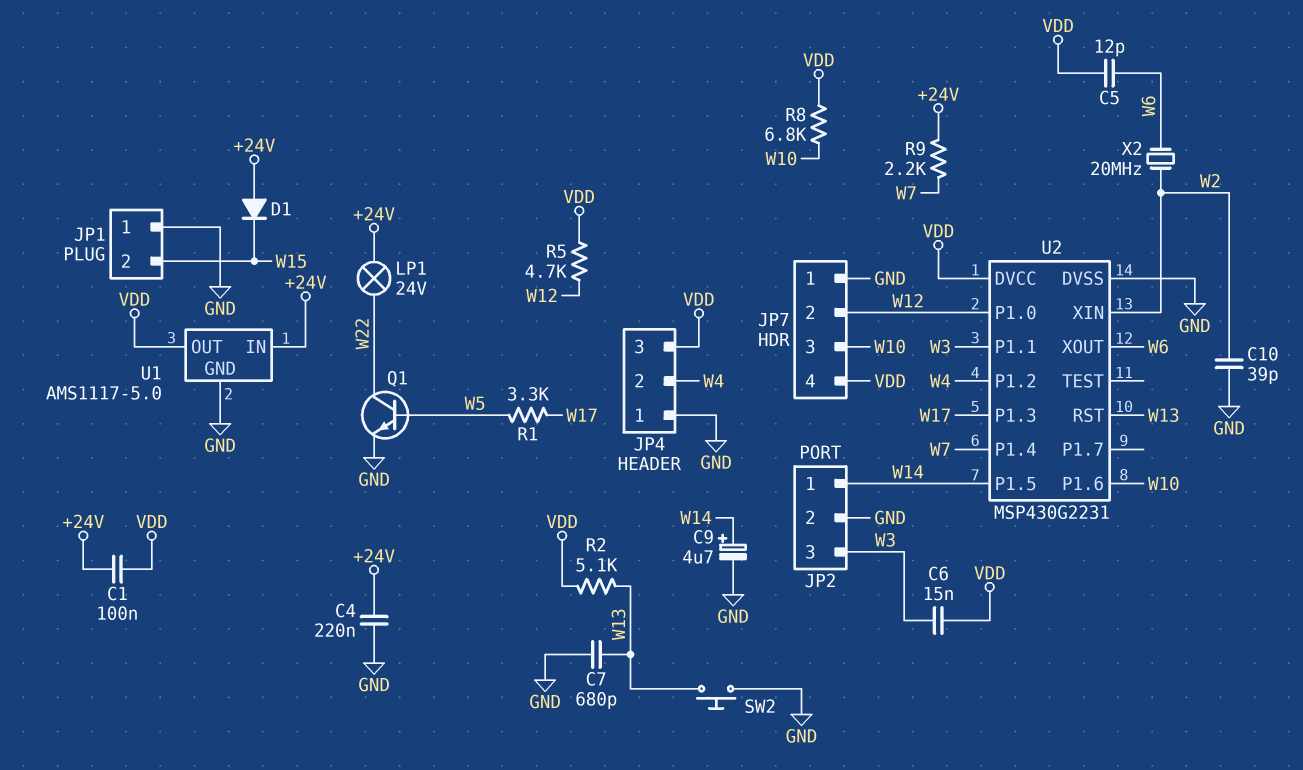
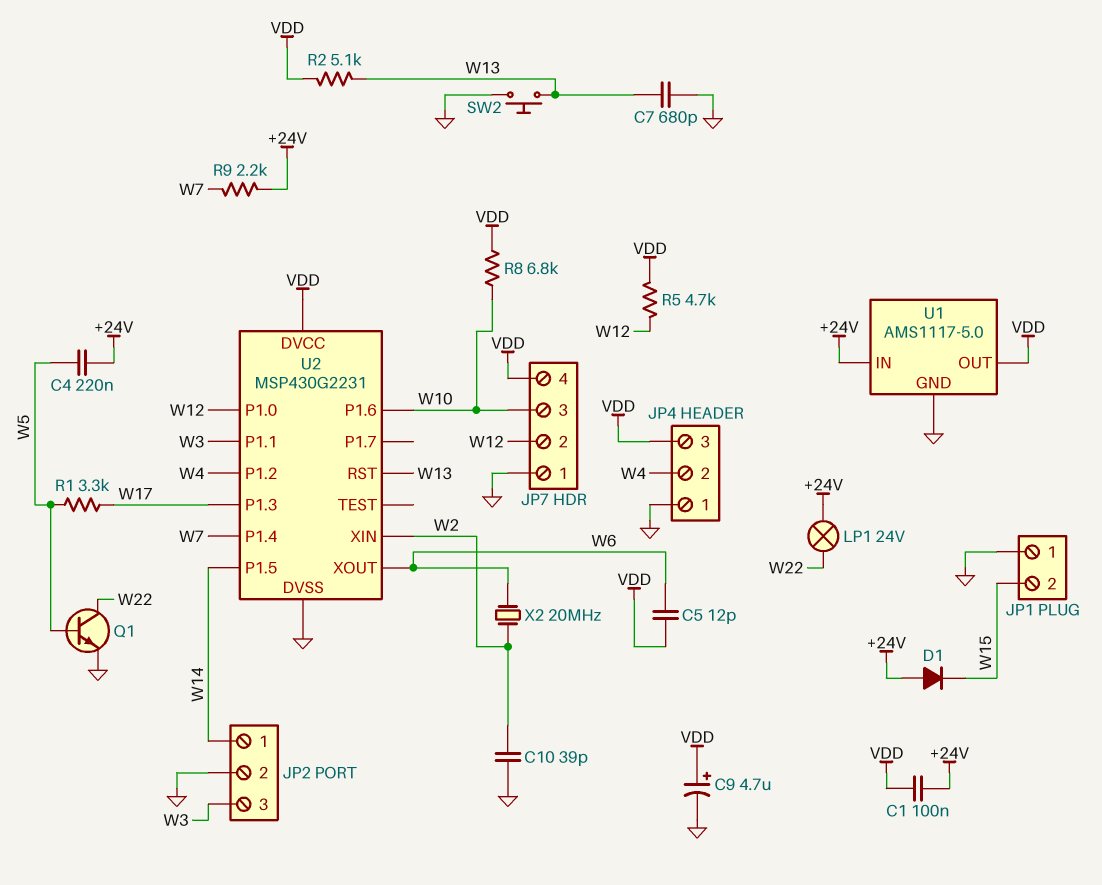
C4: 220nF (+24V, GND) -> 220nF (+24V, W5)
C6: 15nF (VDD, W3) -> none
C9: 4.7uF (plus W14, minus GND) -> 4.7uF (plus VDD, minus GND)

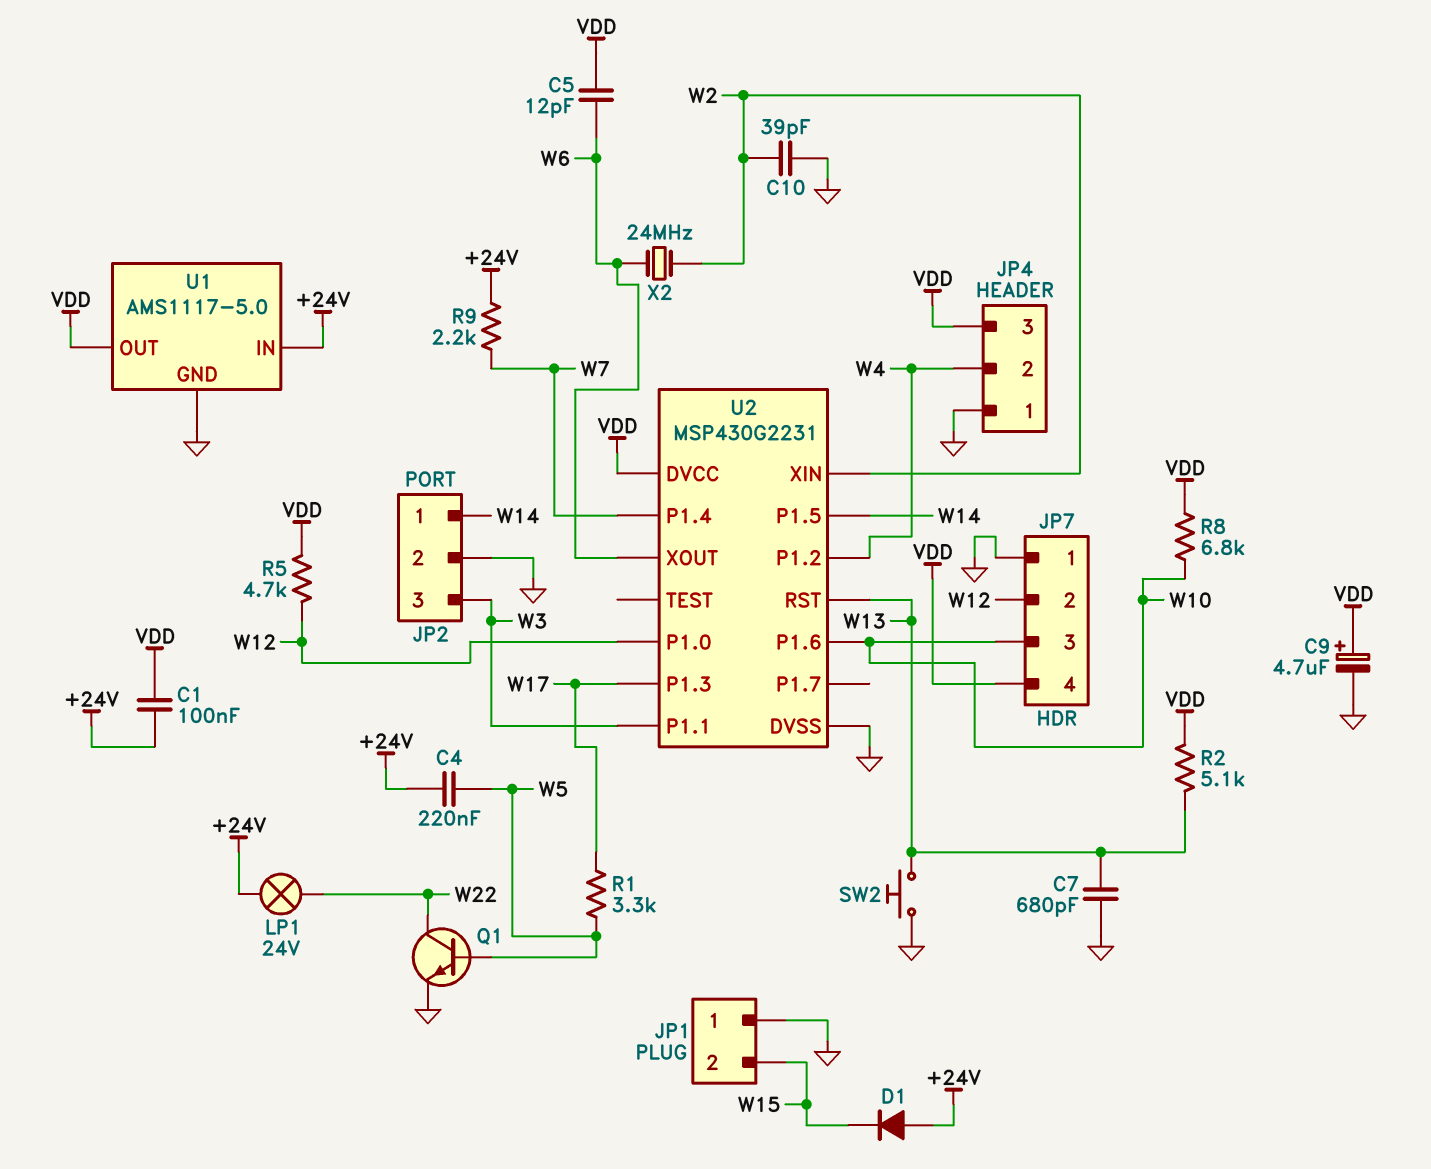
X2: 20MHz (W2, W6) -> 24MHz (W2, W6)

